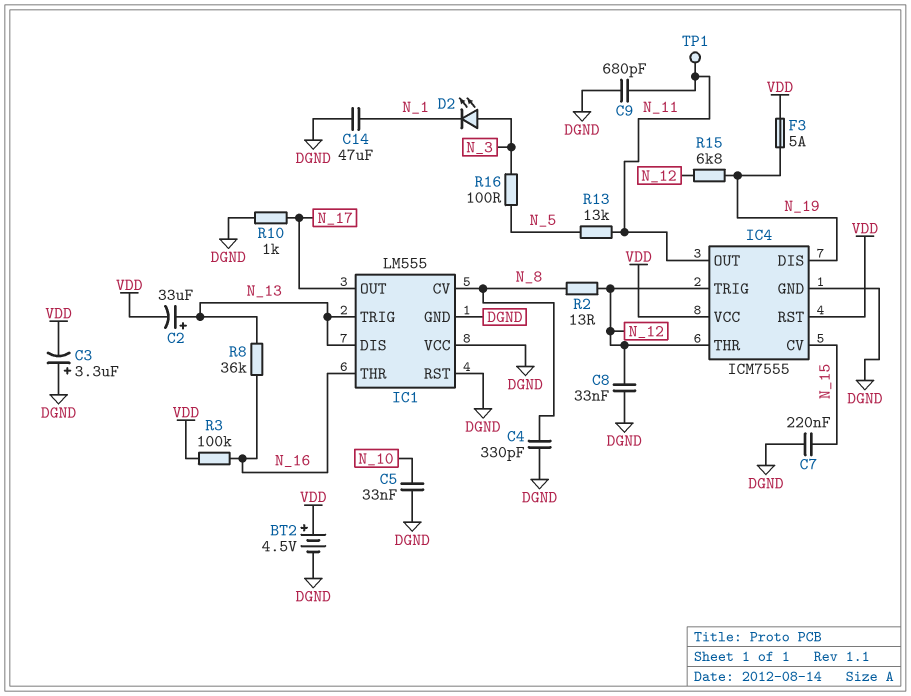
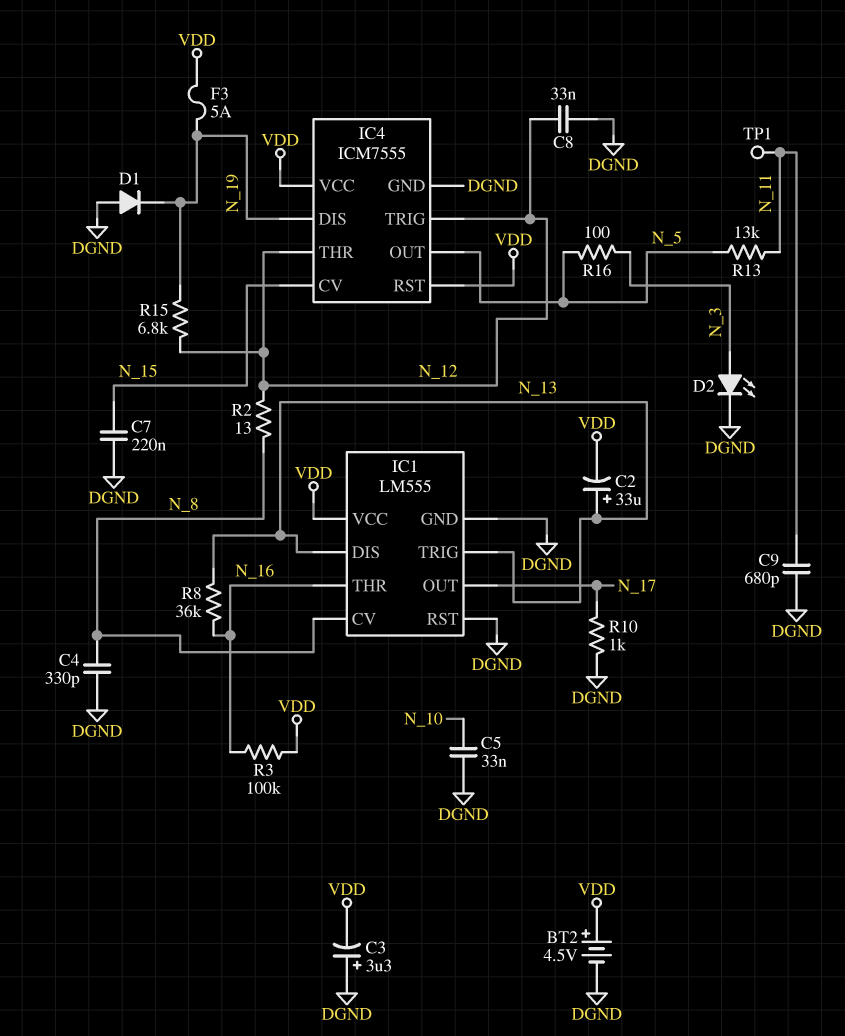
C14: 47uF (DGND, N_1) -> none
D1: none -> diode (A DGND, K N_19)
D2: LED (A N_3, K N_1) -> LED (A N_3, K DGND)
IC1 pin VCC: DGND -> VDD
IC4 pin OUT: N_11 -> N_5

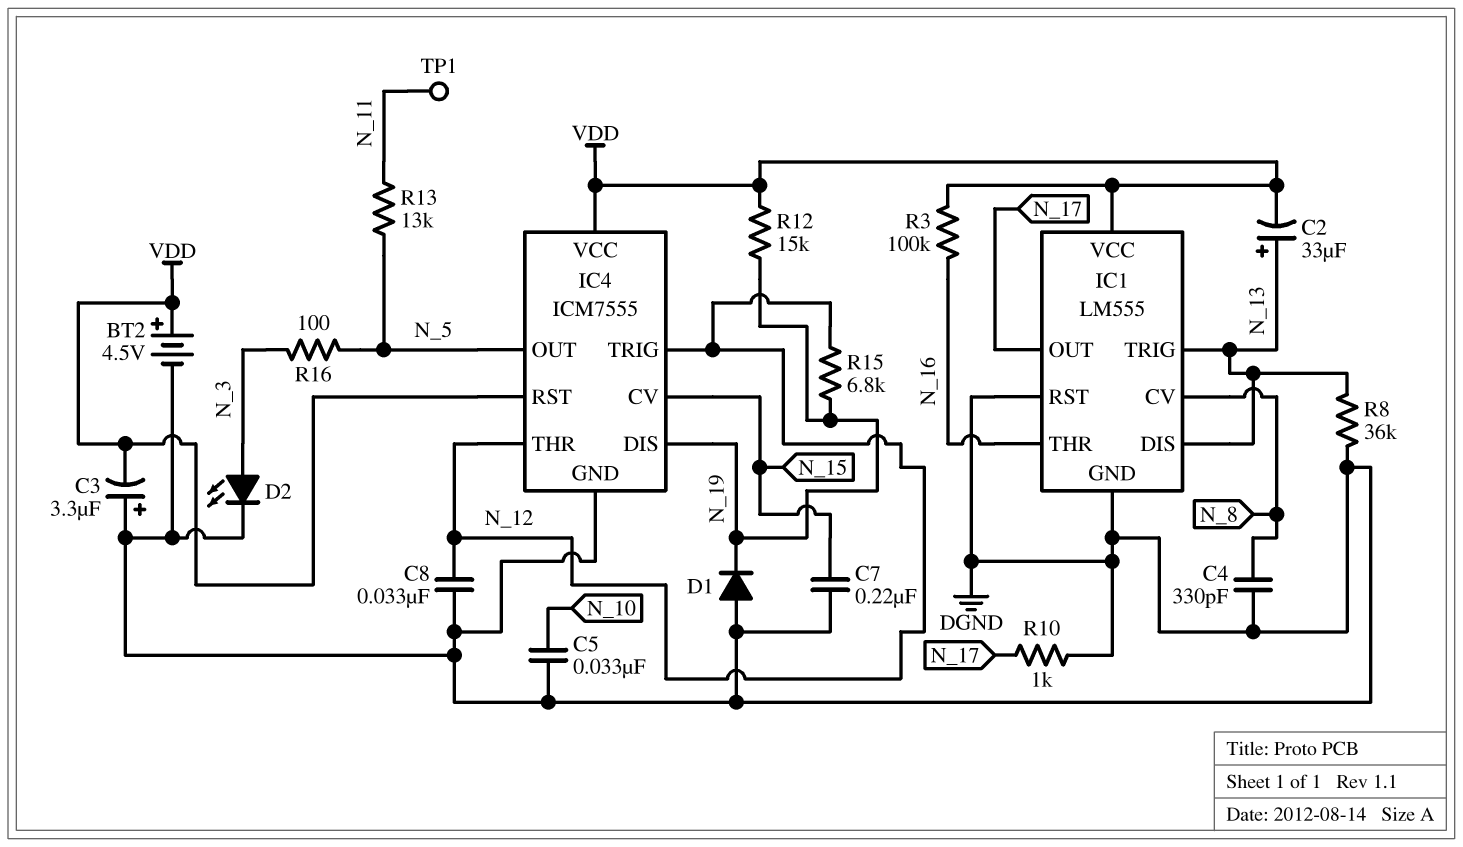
C9: 680pF (DGND, N_11) -> none
F3: 5A (N_19, VDD) -> none
R2: 13 (N_8, N_12) -> none
R8: 36k (N_13, N_16) -> 36k (DGND, N_13)
R12: none -> 15k (N_19, VDD)

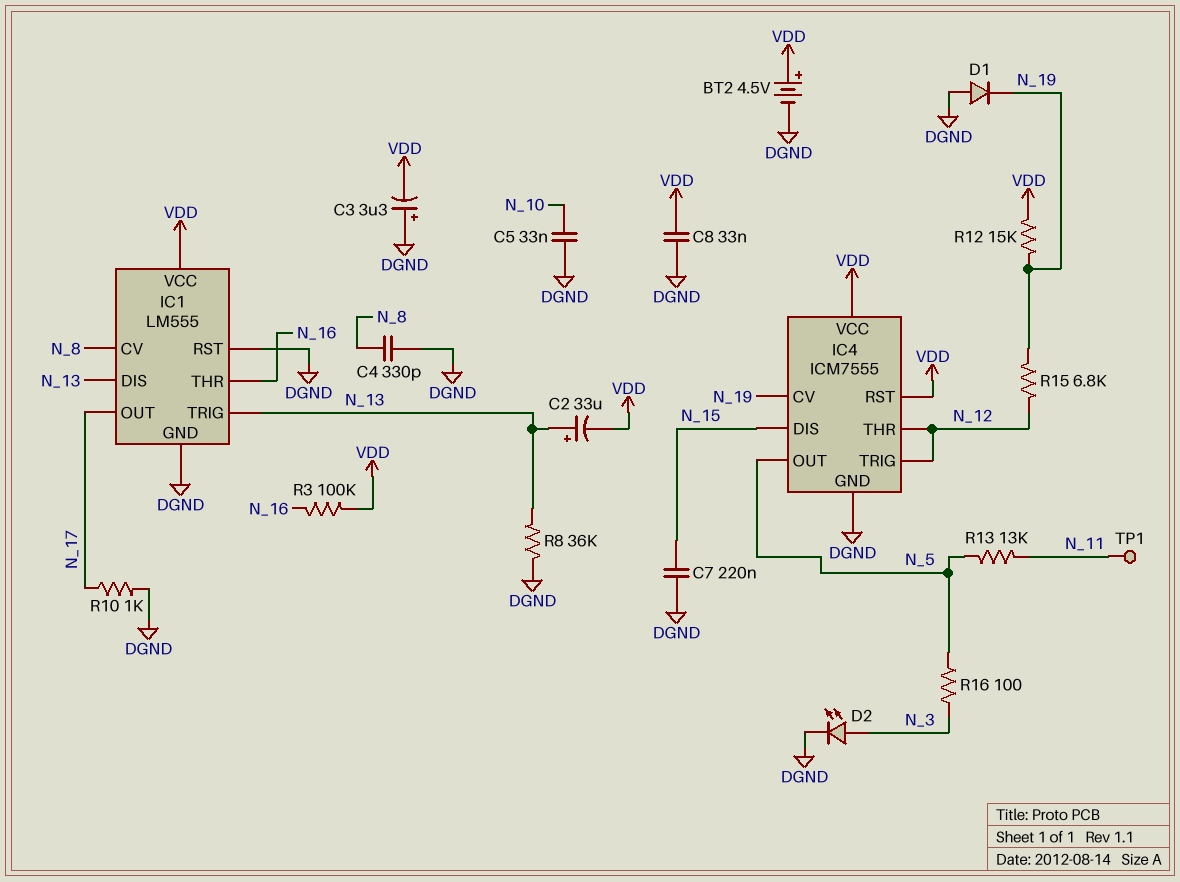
C8: 33nF (DGND, N_12) -> 33nF (DGND, VDD)
IC4 pin CV: N_15 -> N_19
IC4 pin DIS: N_19 -> N_15

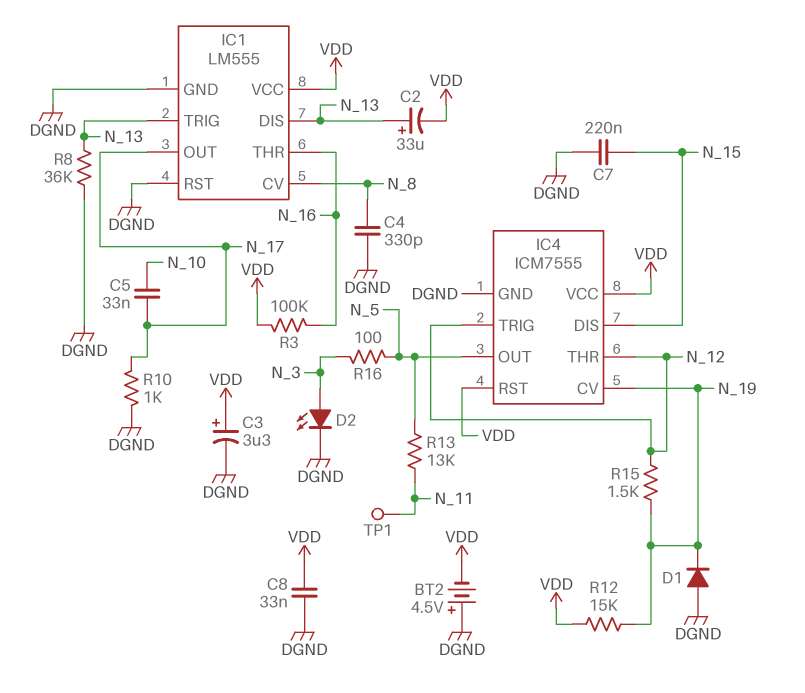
BT2: 4.5V (plus VDD, minus DGND) -> 4.5V (plus DGND, minus VDD)
C3: 3.3uF (plus DGND, minus VDD) -> 3.3uF (plus VDD, minus DGND)
C5: 33nF (DGND, N_10) -> 33nF (N_10, N_17)
R15: 6.8k (N_12, N_19) -> 1.5k (N_12, N_19)

